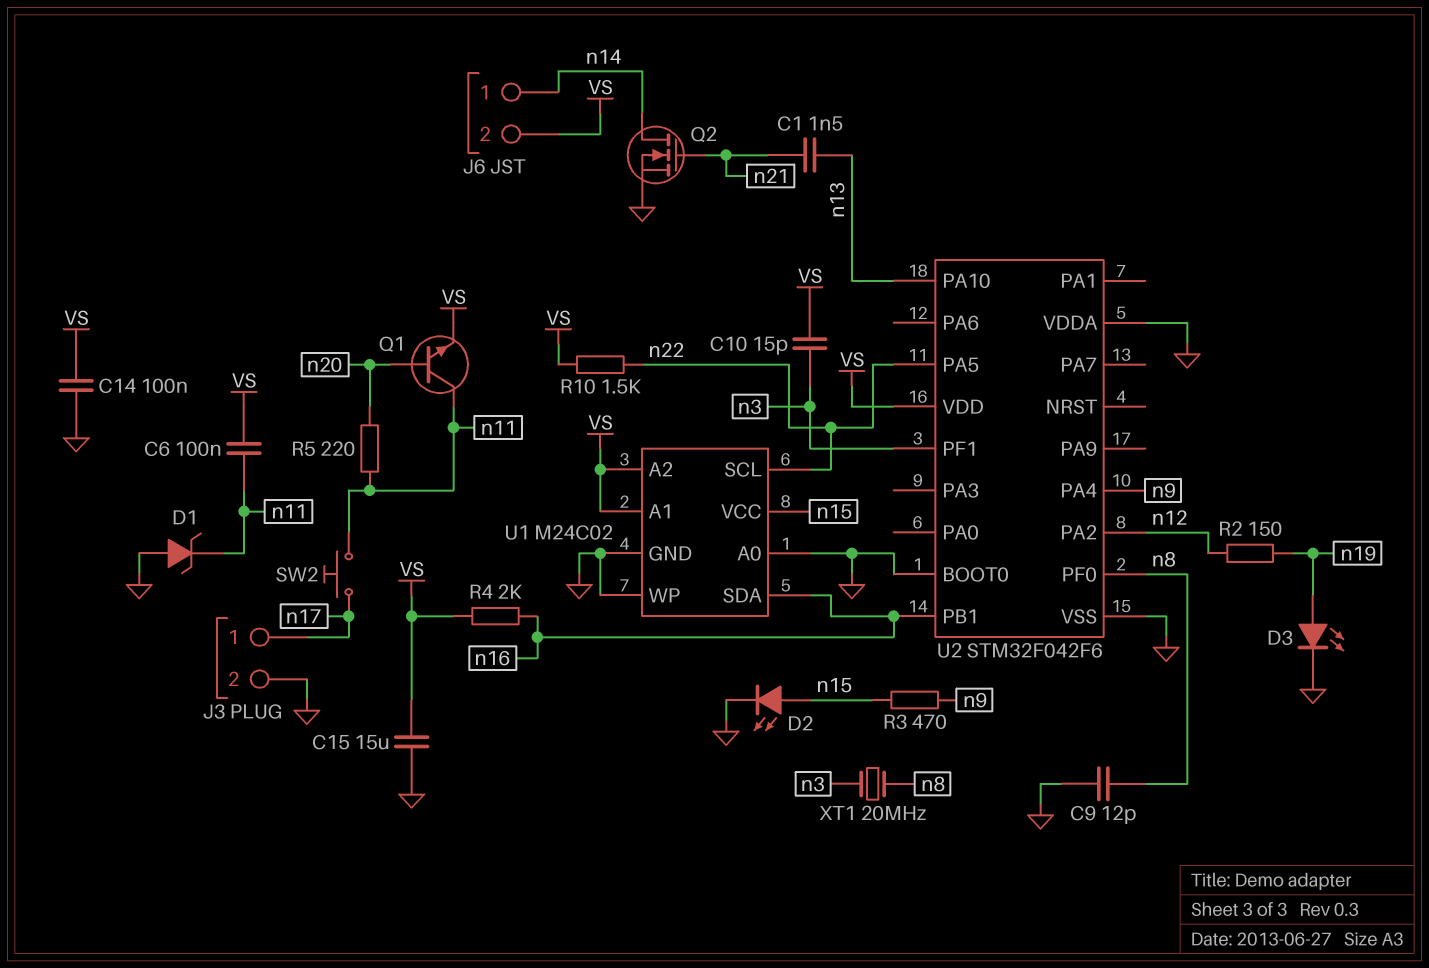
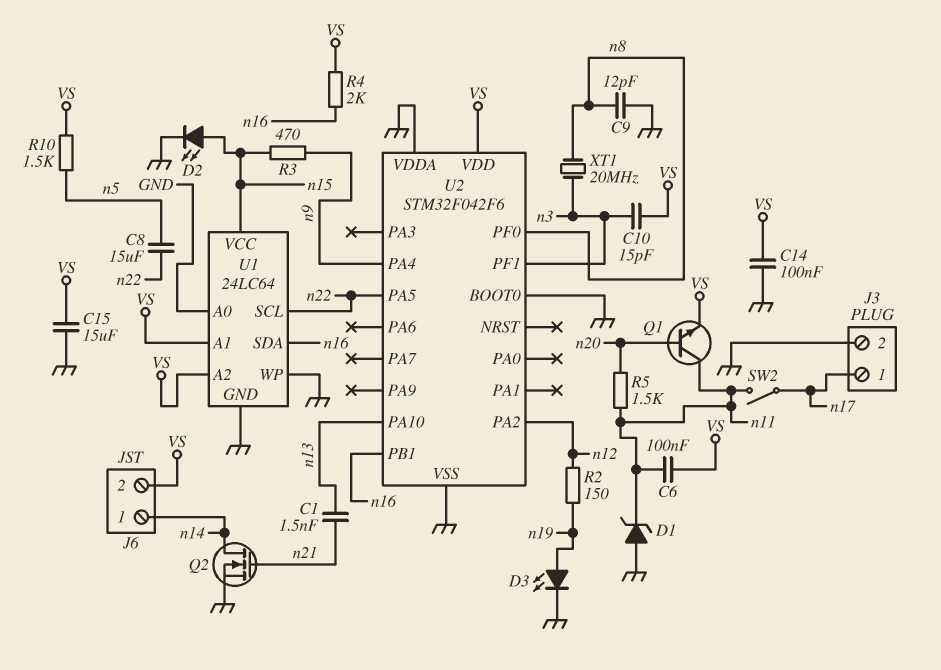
C8: none -> 15uF (n5, n22)
R5: 220 (n11, n20) -> 1.5k (n11, n20)
R10: 1.5k (VS, n22) -> 1.5k (VS, n5)
SW2: button (n11, n17) -> switch (n11, n17)
U1: M24C02 -> 24LC64

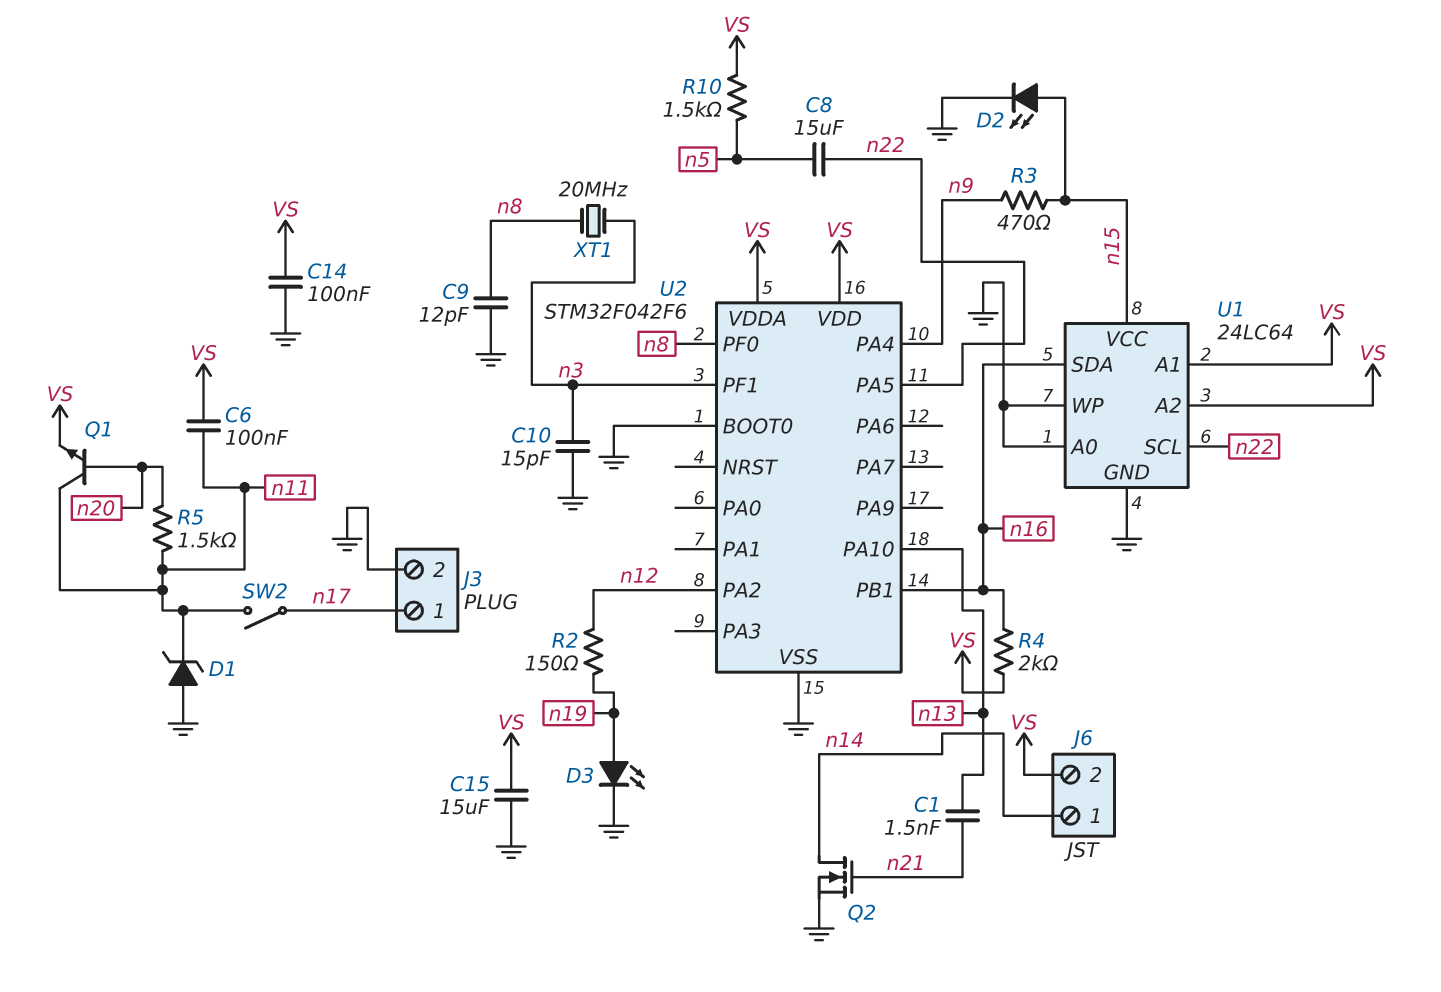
C10: 15pF (VS, n3) -> 15pF (GND, n3)
U2 pin VDDA: GND -> VS

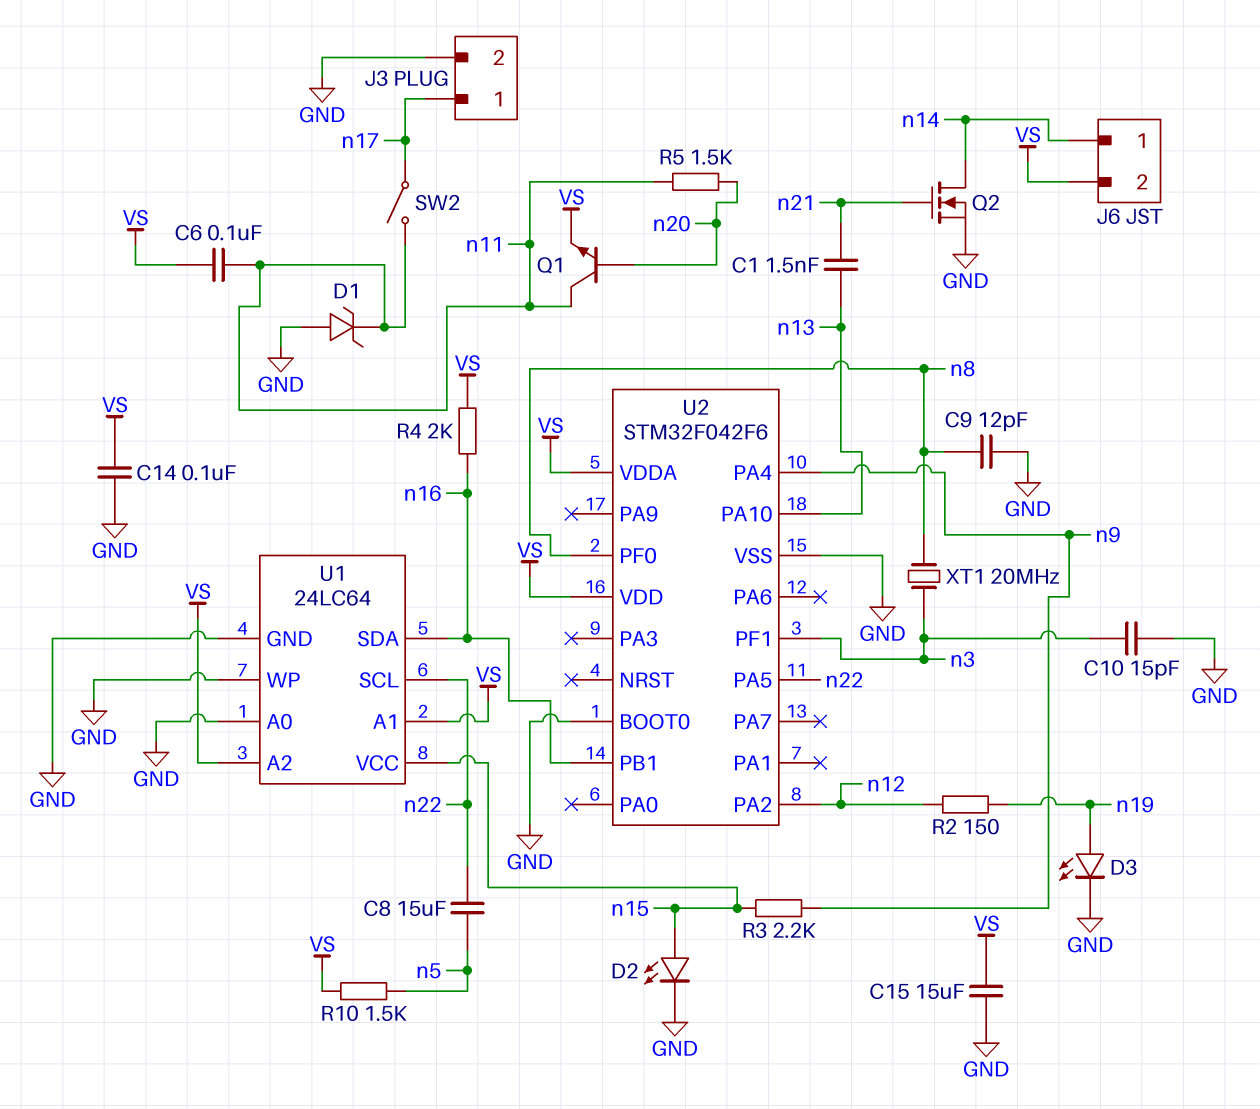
R3: 470 (n9, n15) -> 2.2k (n9, n15)

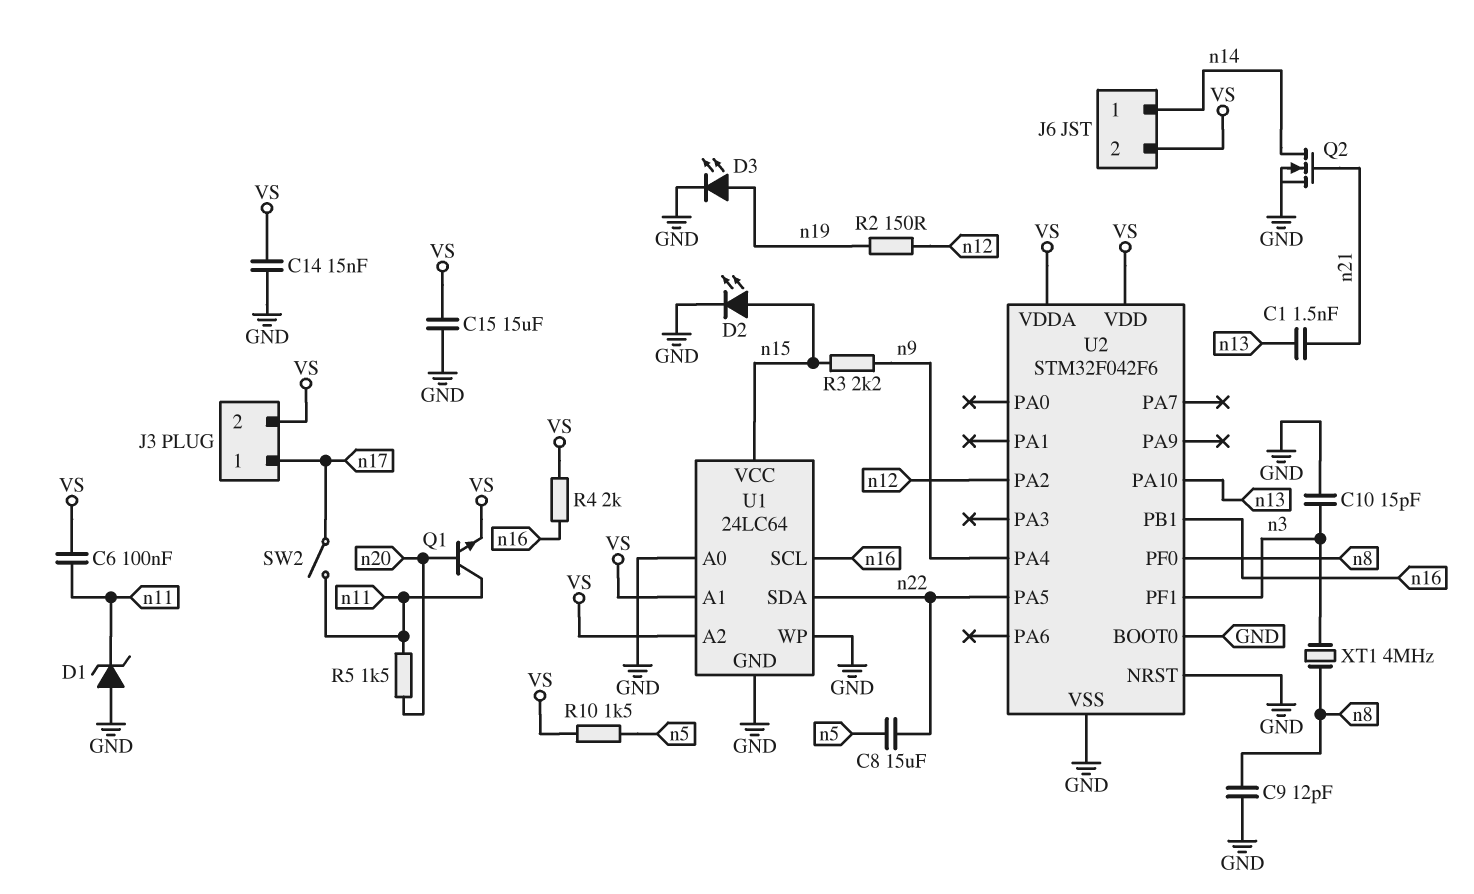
C14: 100nF (GND, VS) -> 15nF (GND, VS)
J3 pin 2: GND -> VS
U1 pin SCL: n22 -> n16
U1 pin SDA: n16 -> n22
U2 pin NRST: none -> GND
XT1: 20MHz (n3, n8) -> 4MHz (n3, n8)

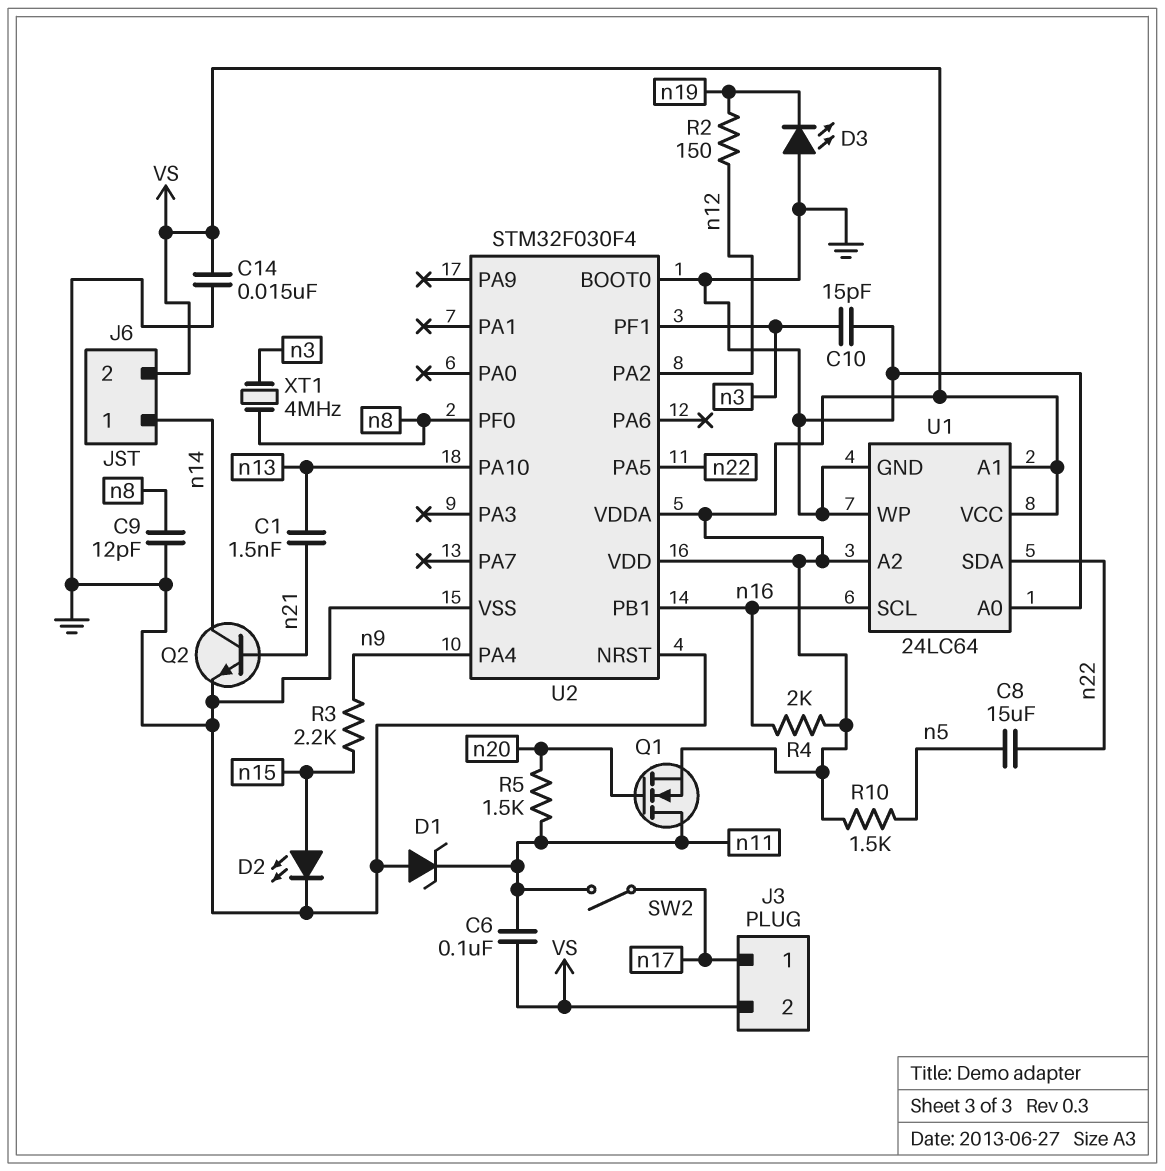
C15: 15uF (GND, VS) -> none
D3: LED (A n19, K GND) -> LED (A GND, K n19)
Q1: NPN (B n20, C n11, E VS) -> NMOS (G n20, D n11, S VS)
Q2: NMOS (G n21, D n14, S GND) -> NPN (B n21, C n14, E GND)
U1 pin VCC: n15 -> VS
U2: STM32F042F6 -> STM32F030F4

